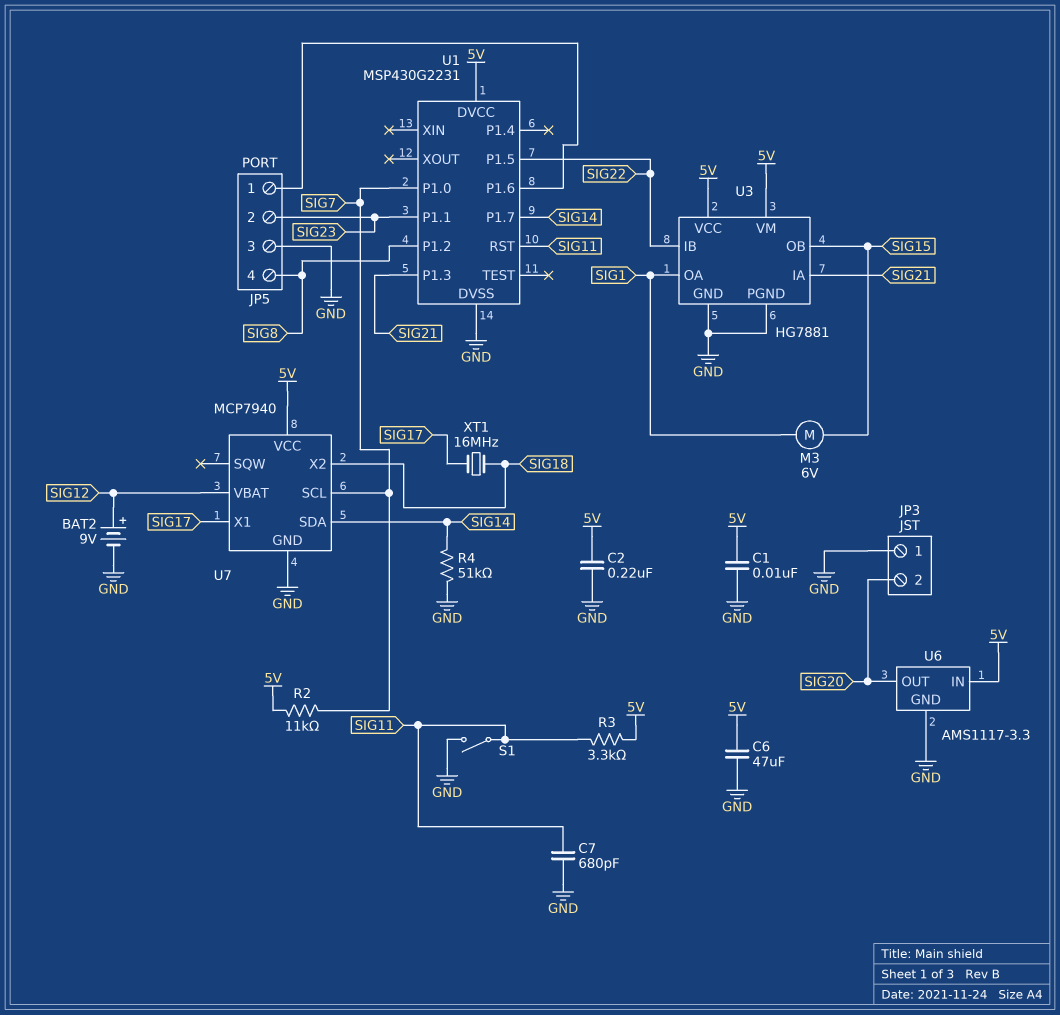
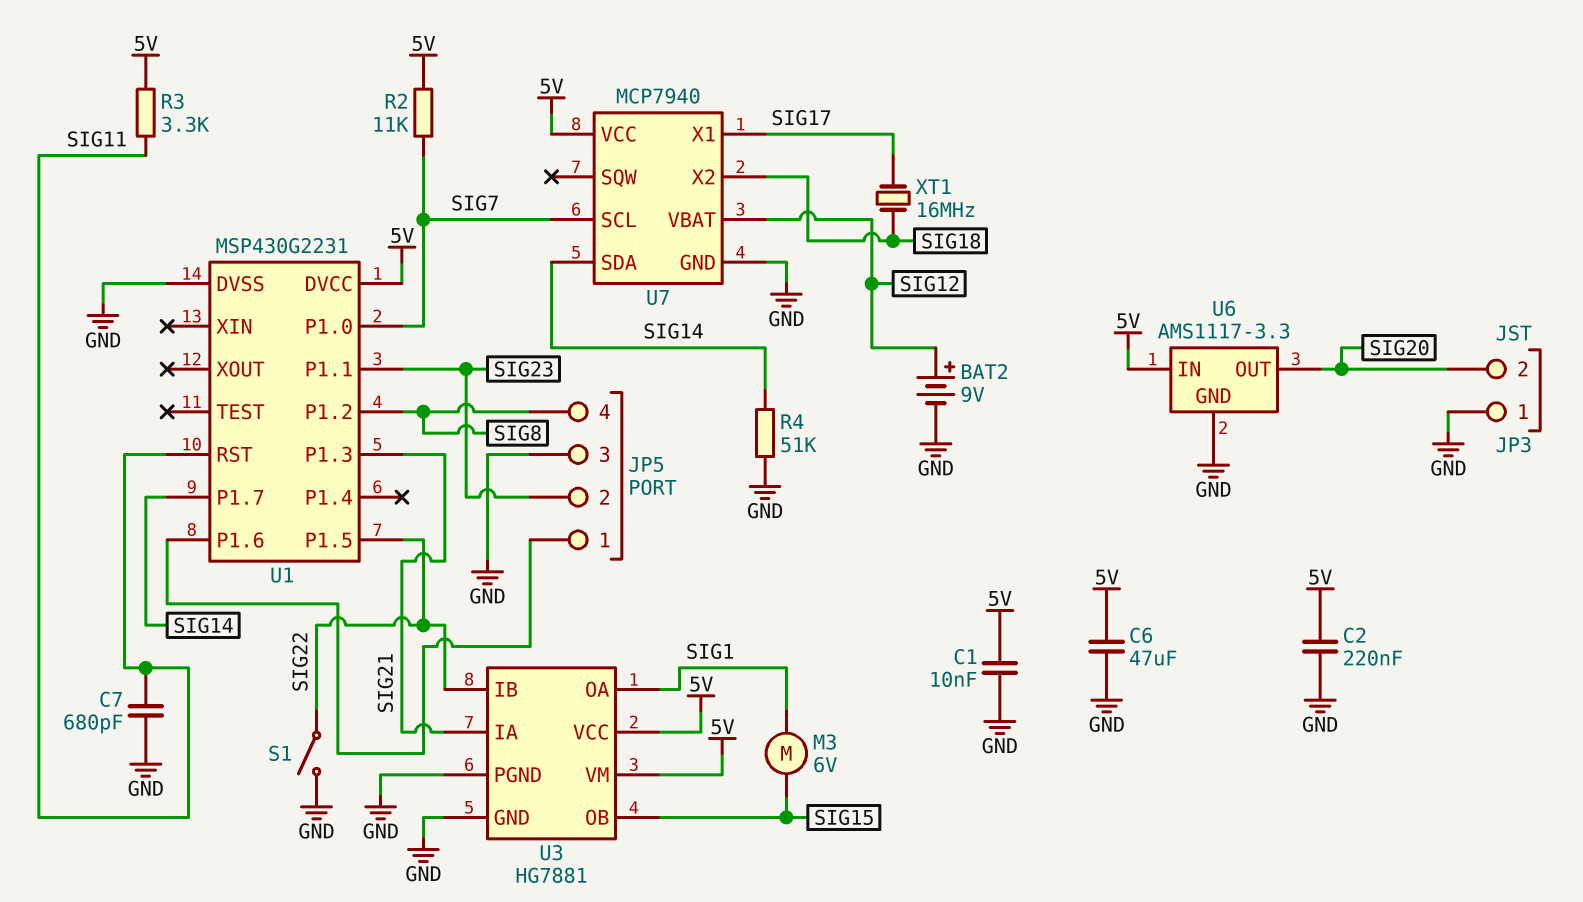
S1: switch (GND, SIG11) -> switch (GND, SIG22)

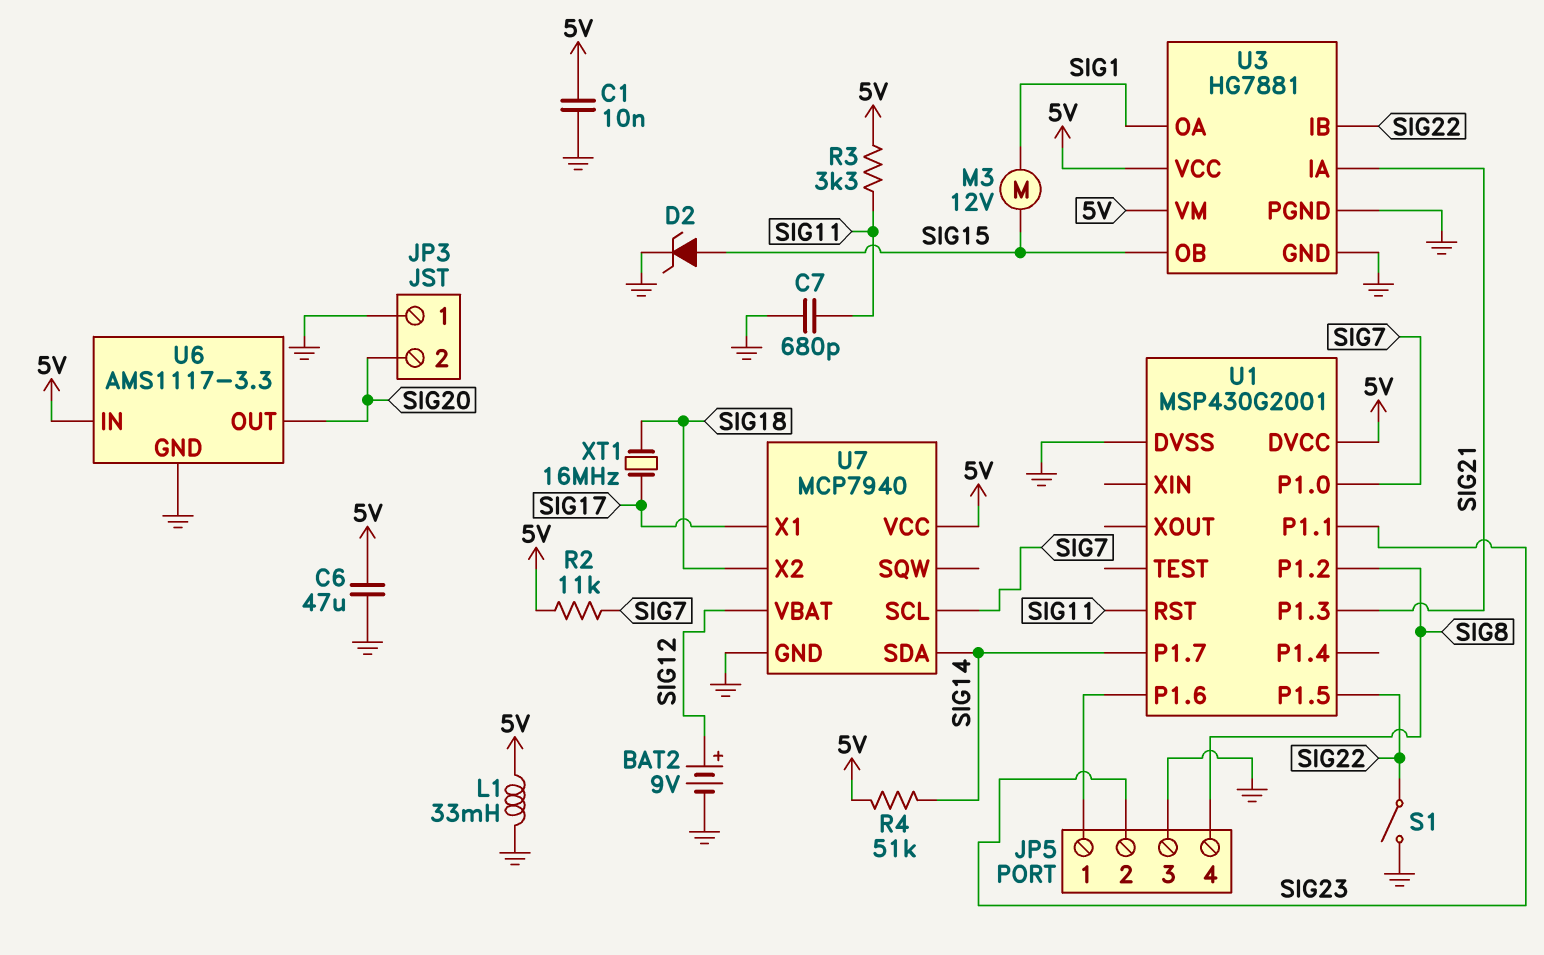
C2: 220nF (5V, GND) -> none
D2: none -> zener (A SIG15, K GND)
L1: none -> 33mH (5V, GND)
M3: motor 6V (SIG1, SIG15) -> motor 12V (SIG1, SIG15)
R4: 51k (GND, SIG14) -> 51k (5V, SIG14)
U1: MSP430G2231 -> MSP430G2001

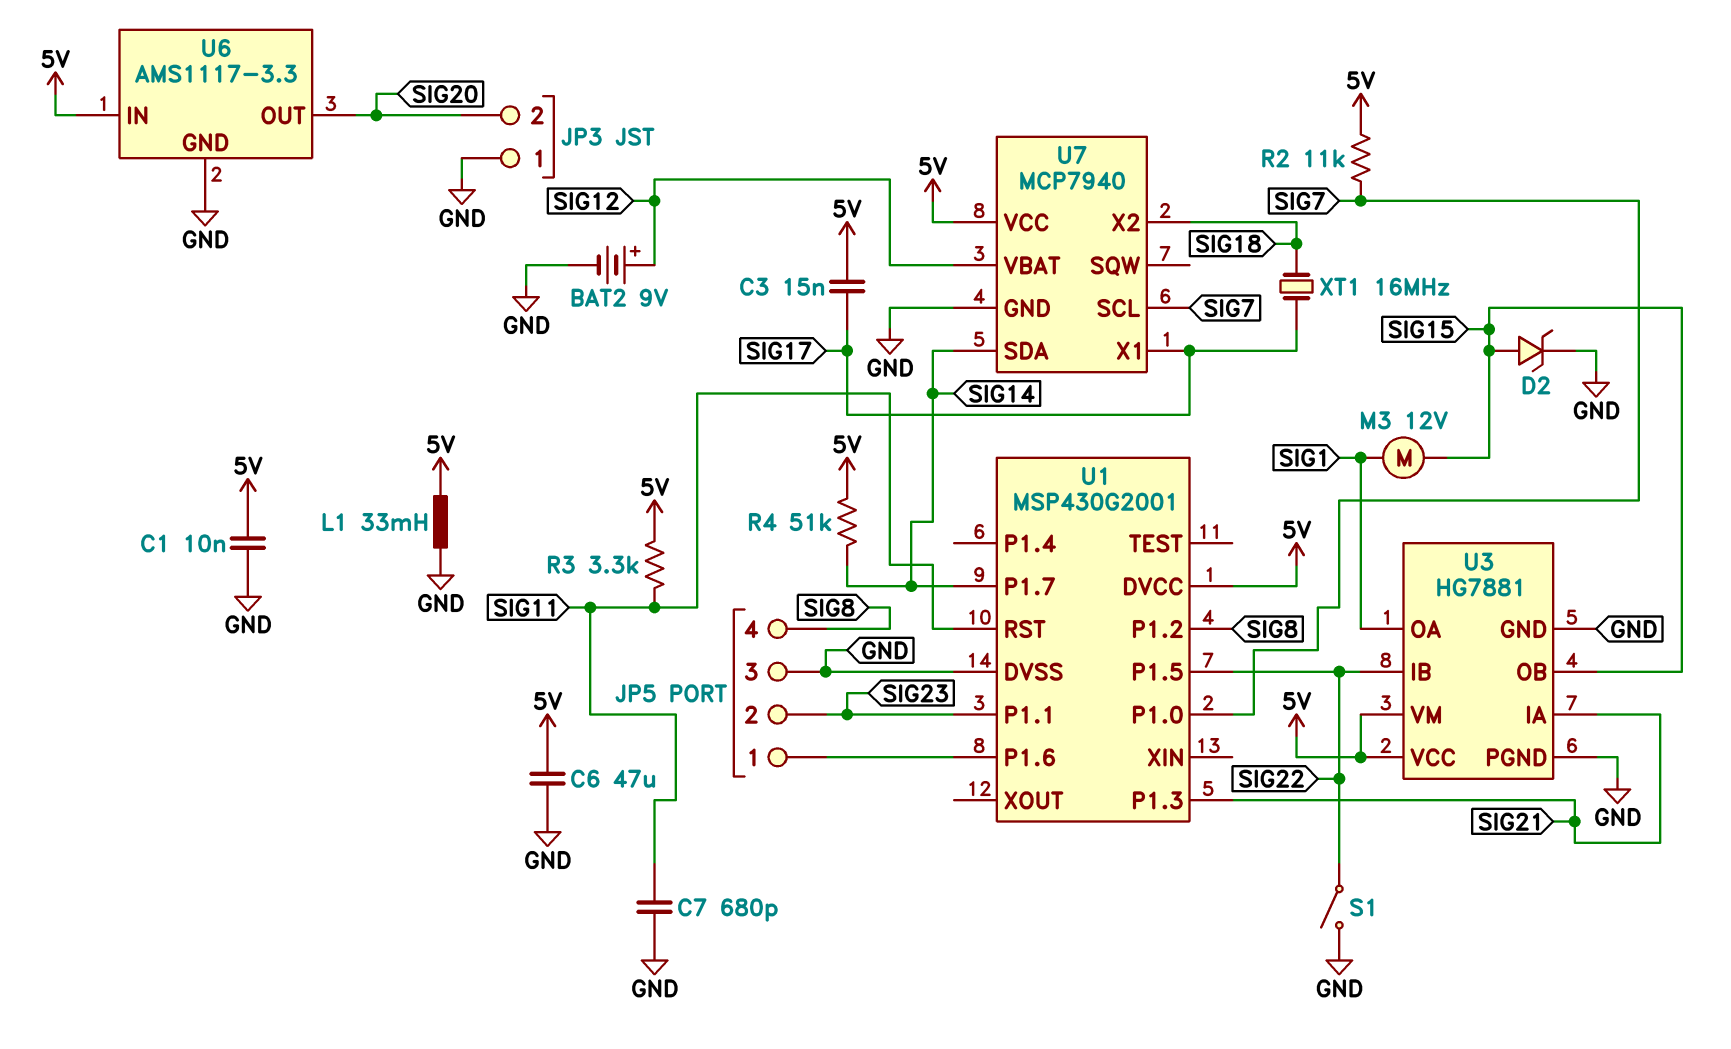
C3: none -> 15nF (5V, SIG17)

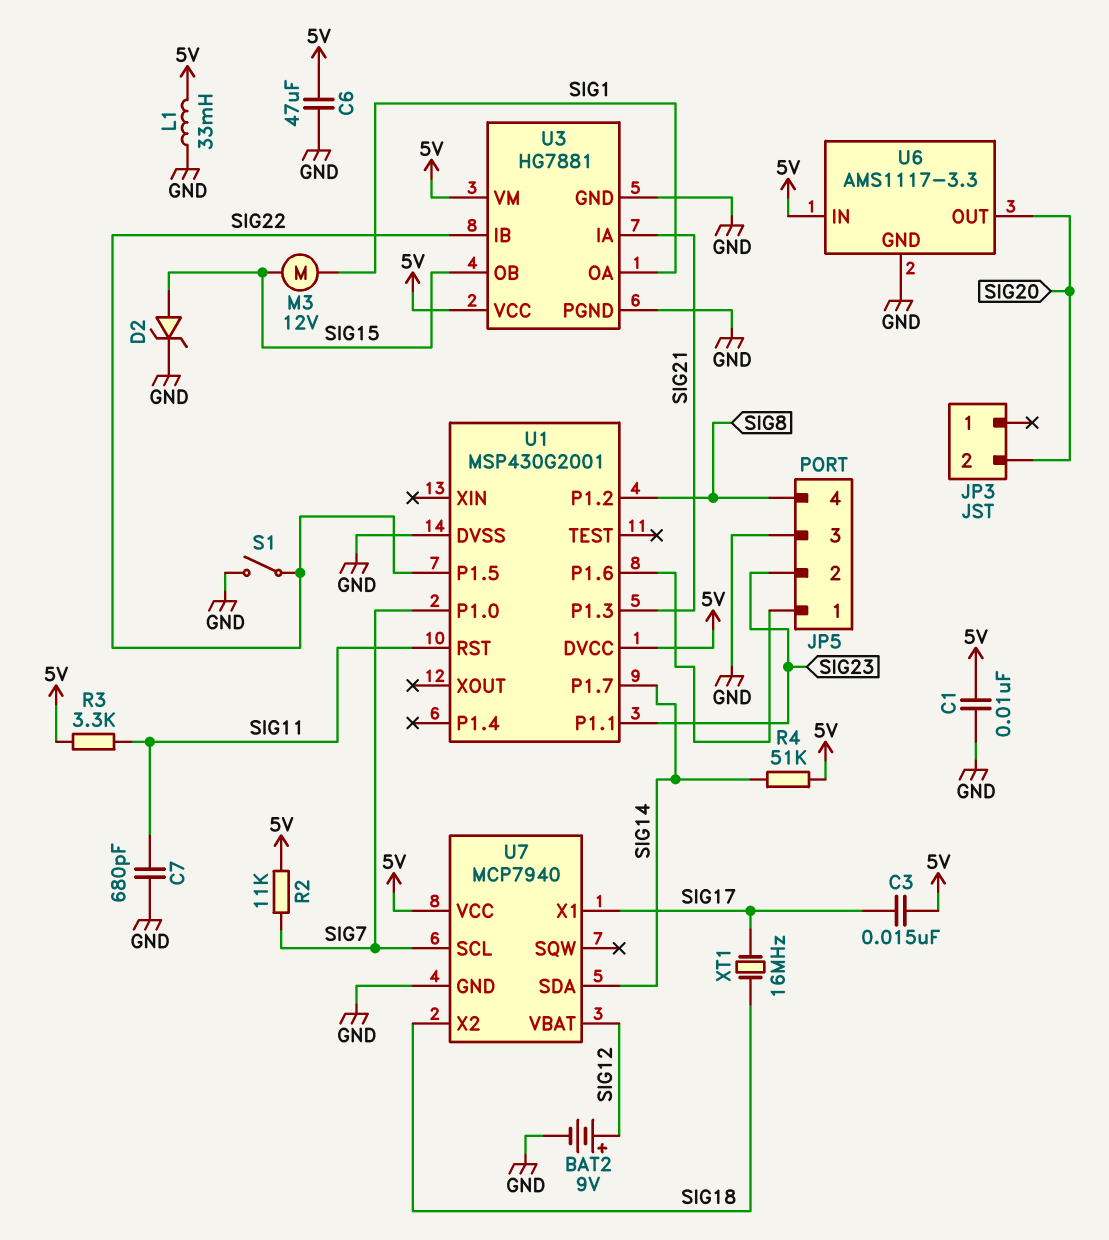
JP3 pin 1: GND -> none

